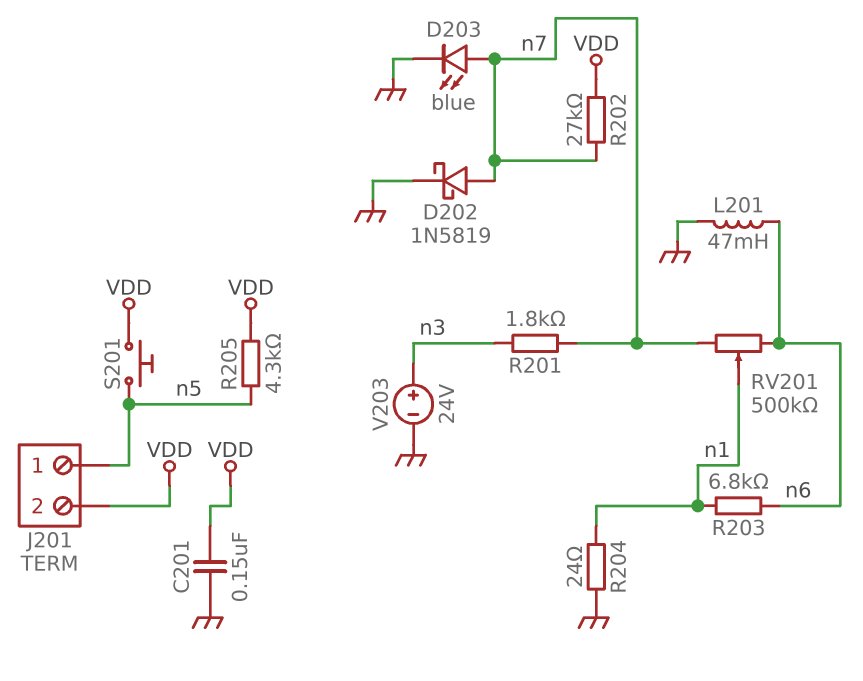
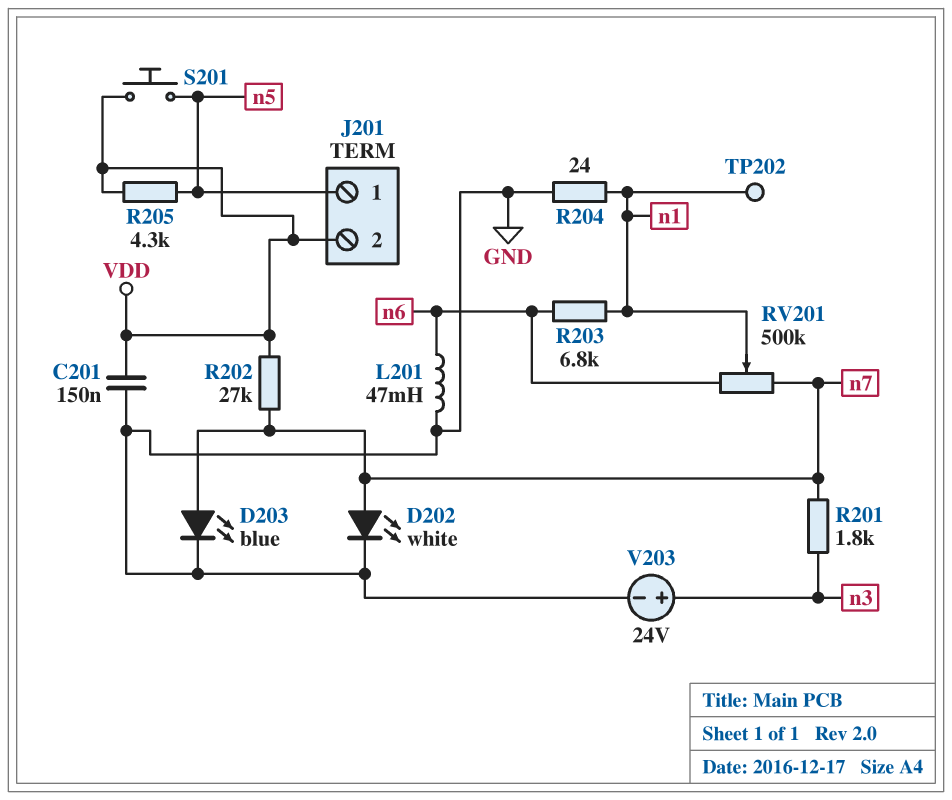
D202: schottky 1N5819 (A n7, K GND) -> LED white (A n7, K GND)
TP202: none -> test point (n1)

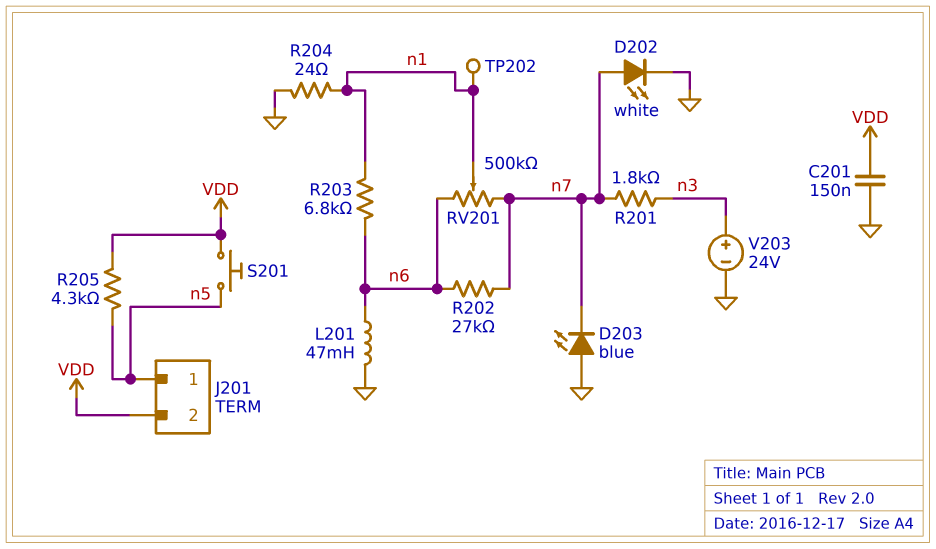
D203: LED blue (A n7, K GND) -> LED blue (A GND, K n7)
R202: 27k (VDD, n7) -> 27k (n6, n7)

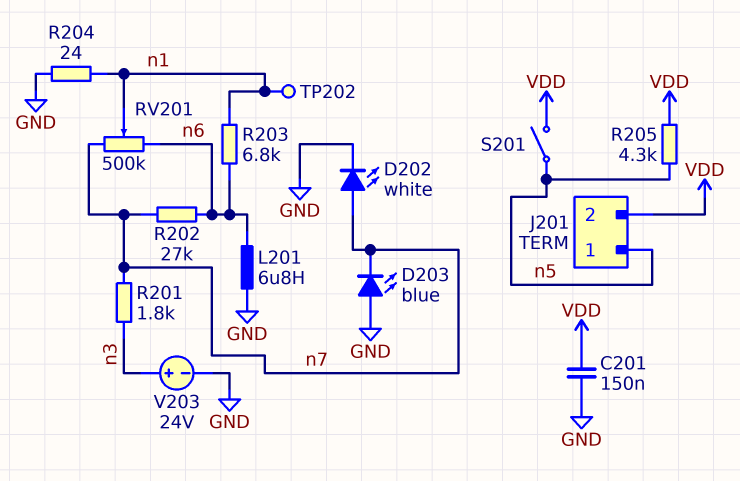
L201: 47mH (GND, n6) -> 6.8uH (GND, n6)
S201: button (VDD, n5) -> switch (VDD, n5)

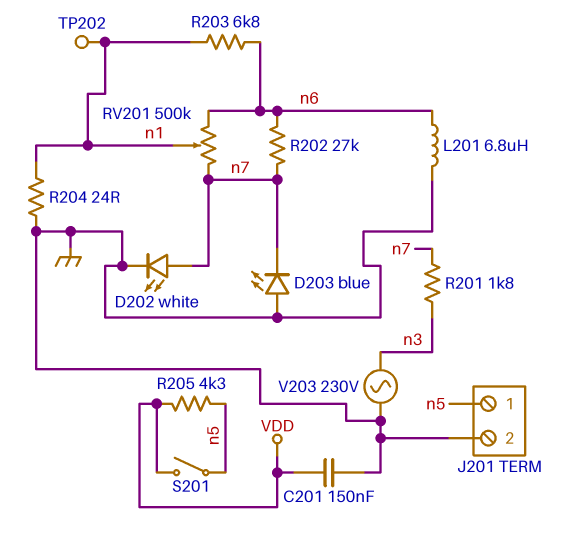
J201 pin 2: VDD -> GND
V203: 24V (plus n3, minus GND) -> AC 230V (GND, n3)

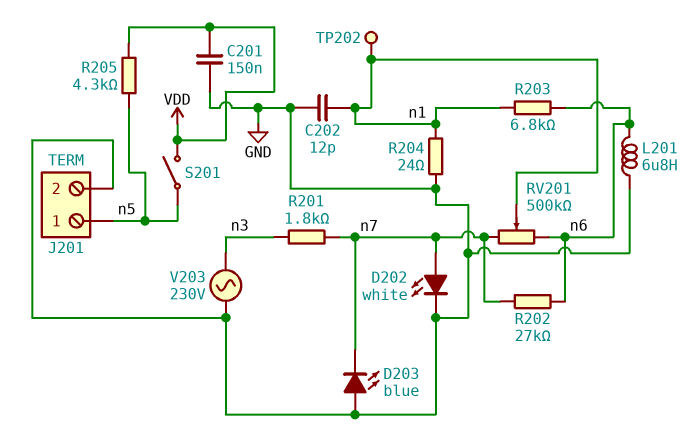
C202: none -> 12pF (GND, n1)

